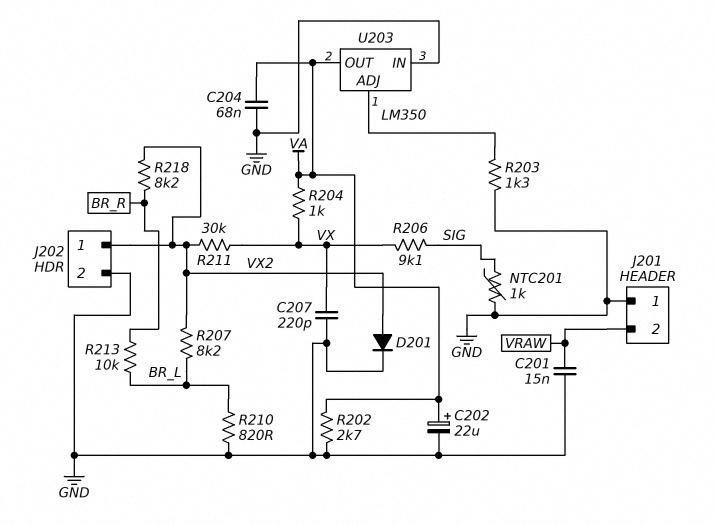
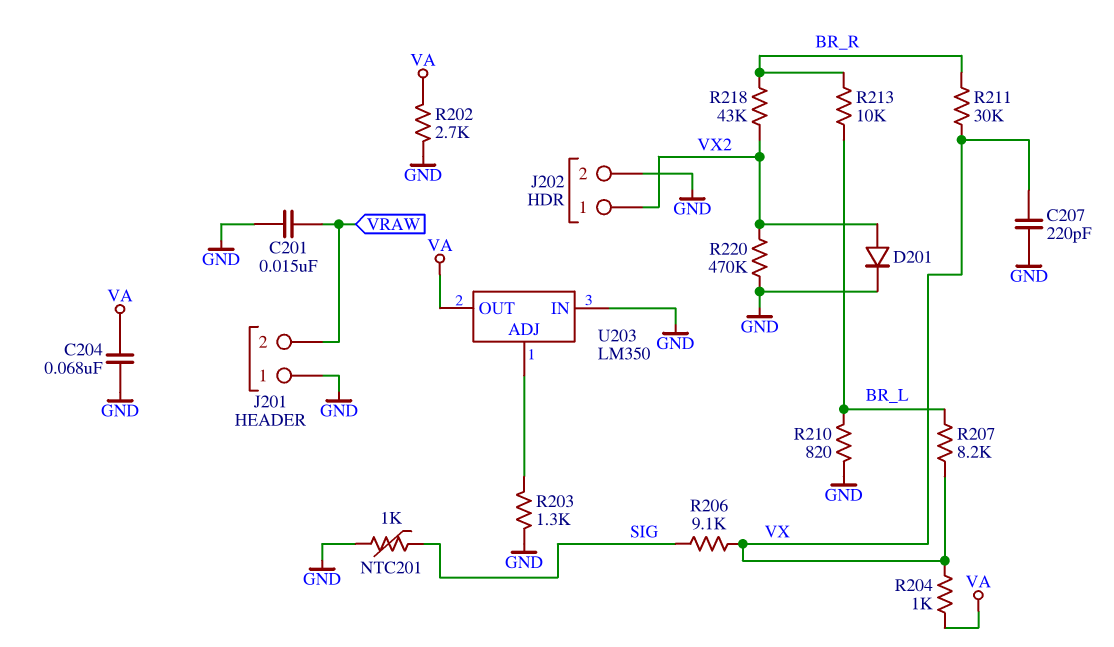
C202: 22uF (plus VA, minus GND) -> none
R207: 8.2k (BR_L, VX2) -> 8.2k (BR_L, VX)
R211: 30k (VX, VX2) -> 30k (BR_R, VX)
R218: 8.2k (BR_R, VX2) -> 43k (BR_R, VX2)
R220: none -> 470k (GND, VX2)

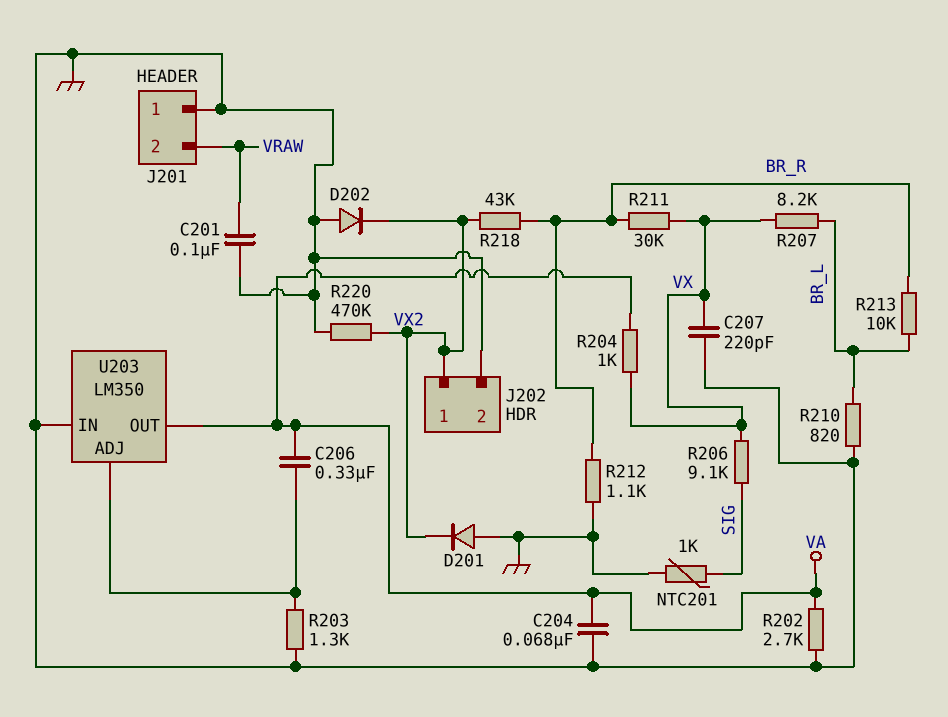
C201: 15nF (GND, VRAW) -> 100nF (GND, VRAW)
C206: none -> 330nF (U203/ADJ, VA)
D201: diode (A VX2, K GND) -> diode (A GND, K VX2)
D202: none -> diode (A GND, K VX2)
R212: none -> 1.1k (BR_R, GND)

